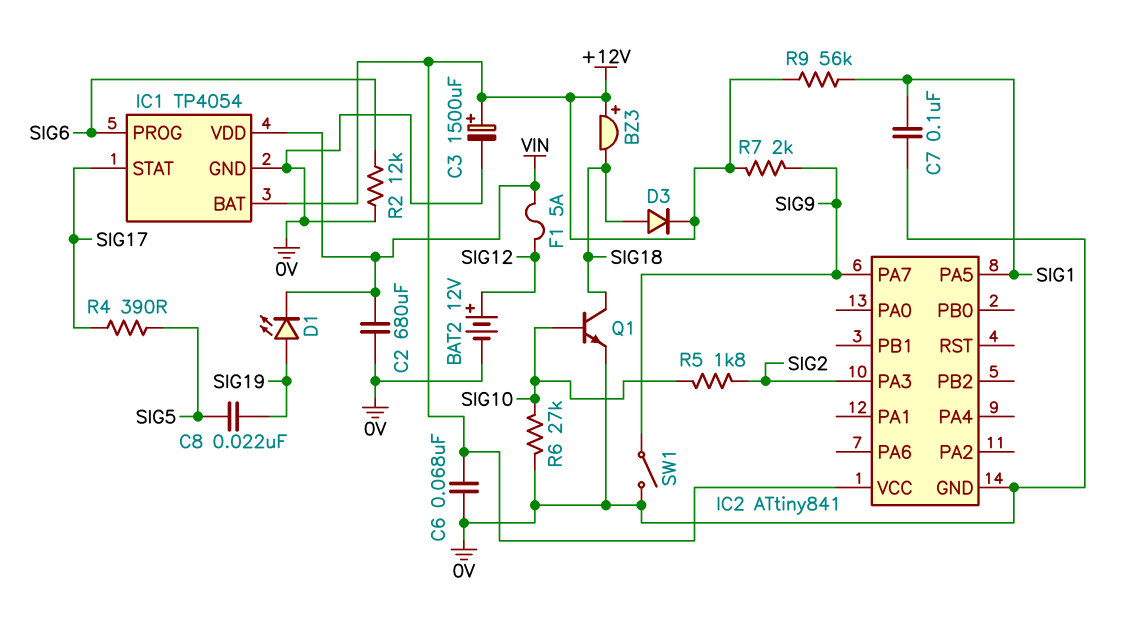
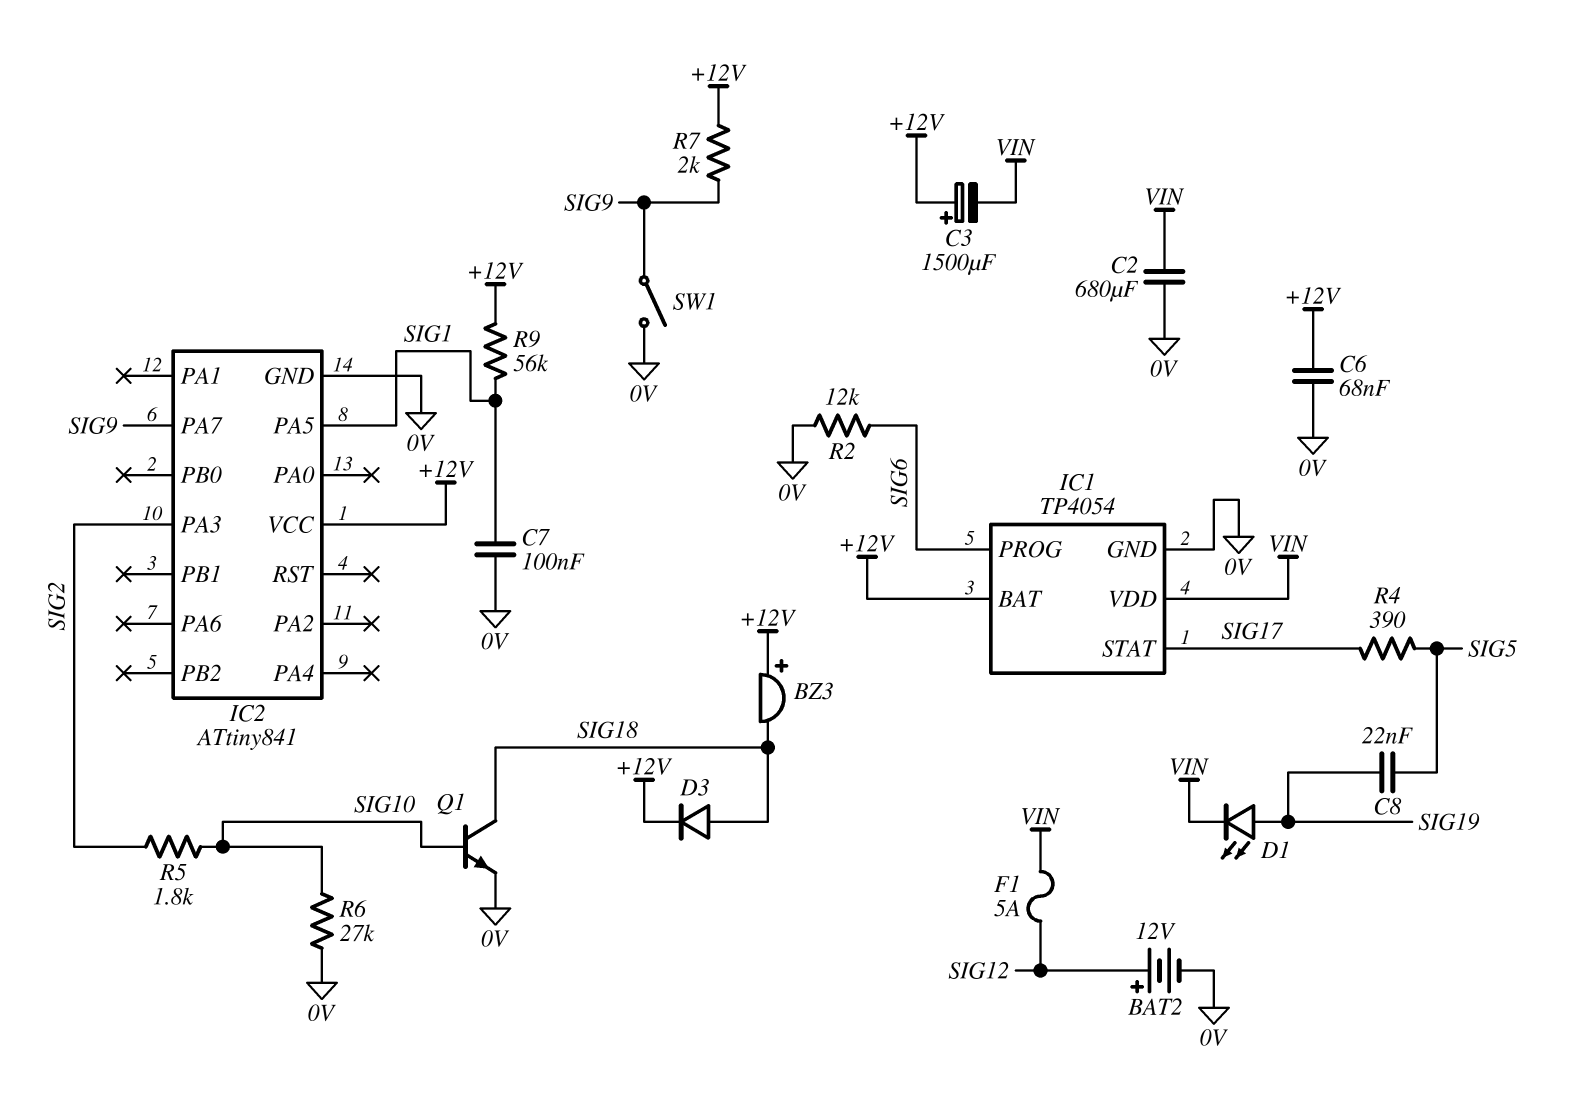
C3: 1500uF (plus +12V, minus 0V) -> 1500uF (plus +12V, minus VIN)

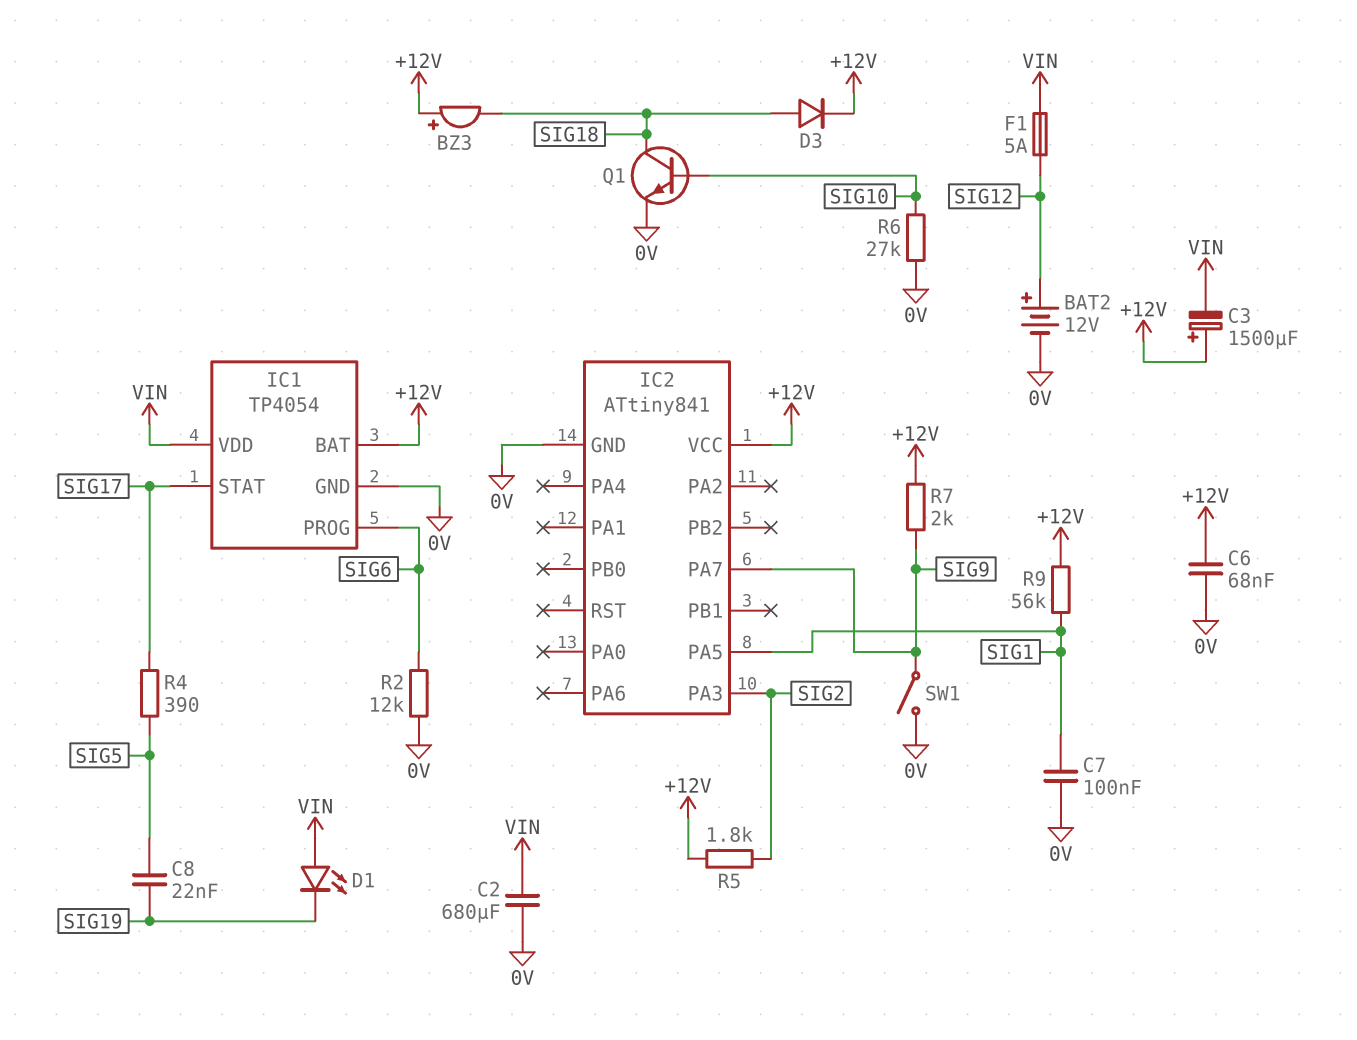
D1: LED (A SIG19, K VIN) -> LED (A VIN, K SIG19)
R5: 1.8k (SIG2, SIG10) -> 1.8k (+12V, SIG2)

